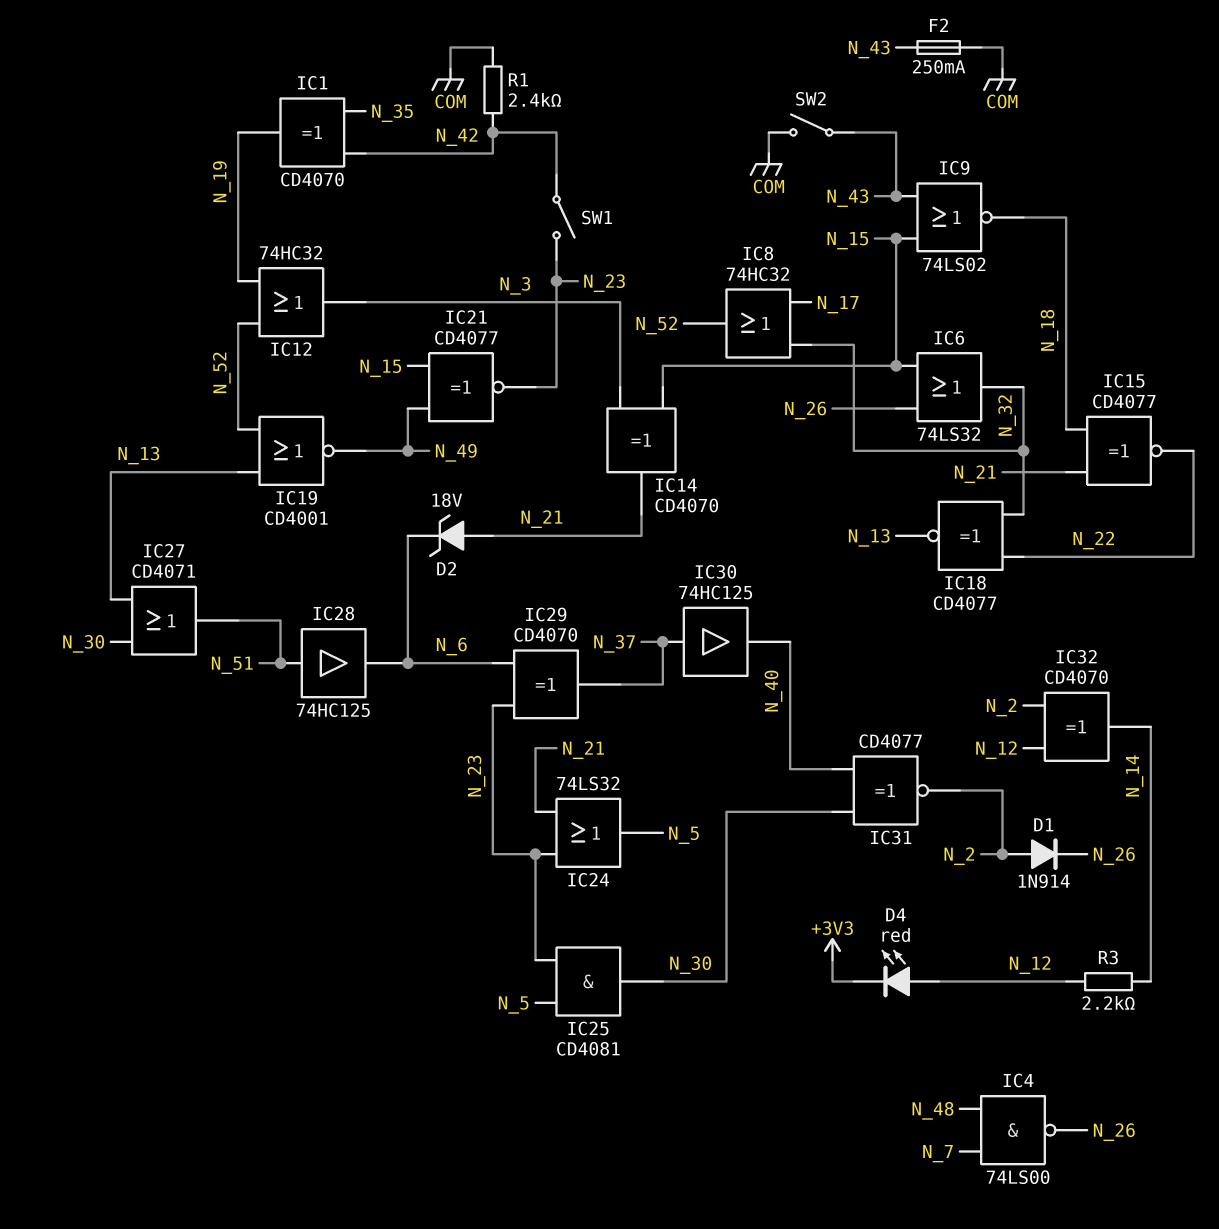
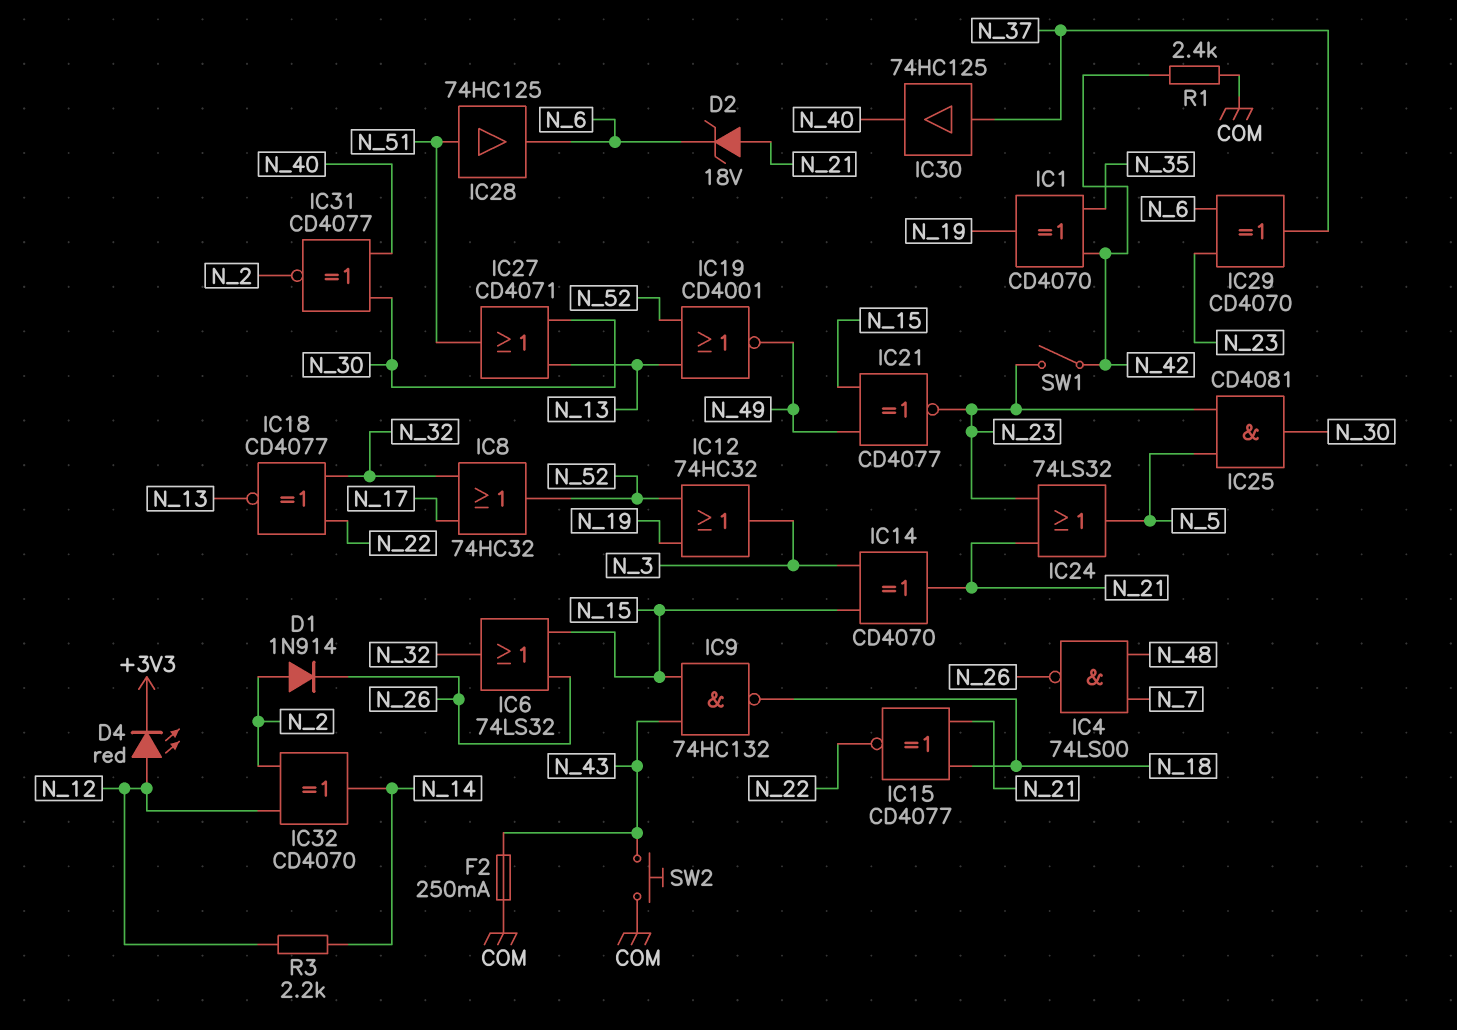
IC9: NOR 74LS02 (in N_15, in N_43, out N_18) -> NAND 74HC132 (in N_15, in N_43, out N_18)
SW2: switch (COM, N_43) -> button (COM, N_43)

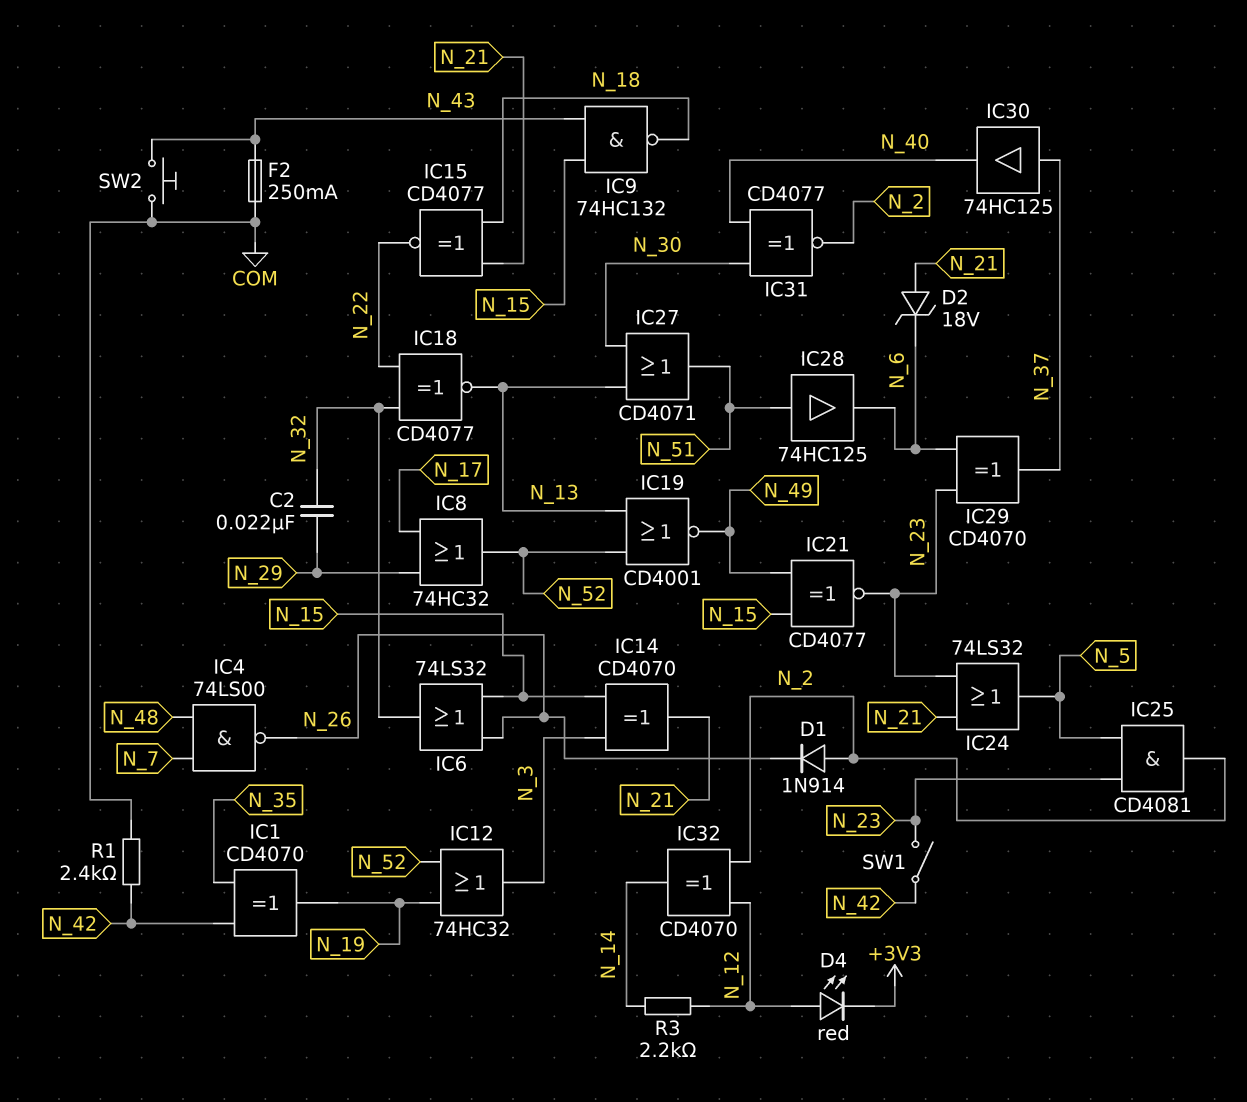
C2: none -> 22nF (N_29, N_32)
IC8: OR 74HC32 (in N_17, in N_32, out N_52) -> OR 74HC32 (in N_17, in N_29, out N_52)
IC25: AND CD4081 (in N_5, in N_23, out N_30) -> AND CD4081 (in N_5, in N_23, out N_2)

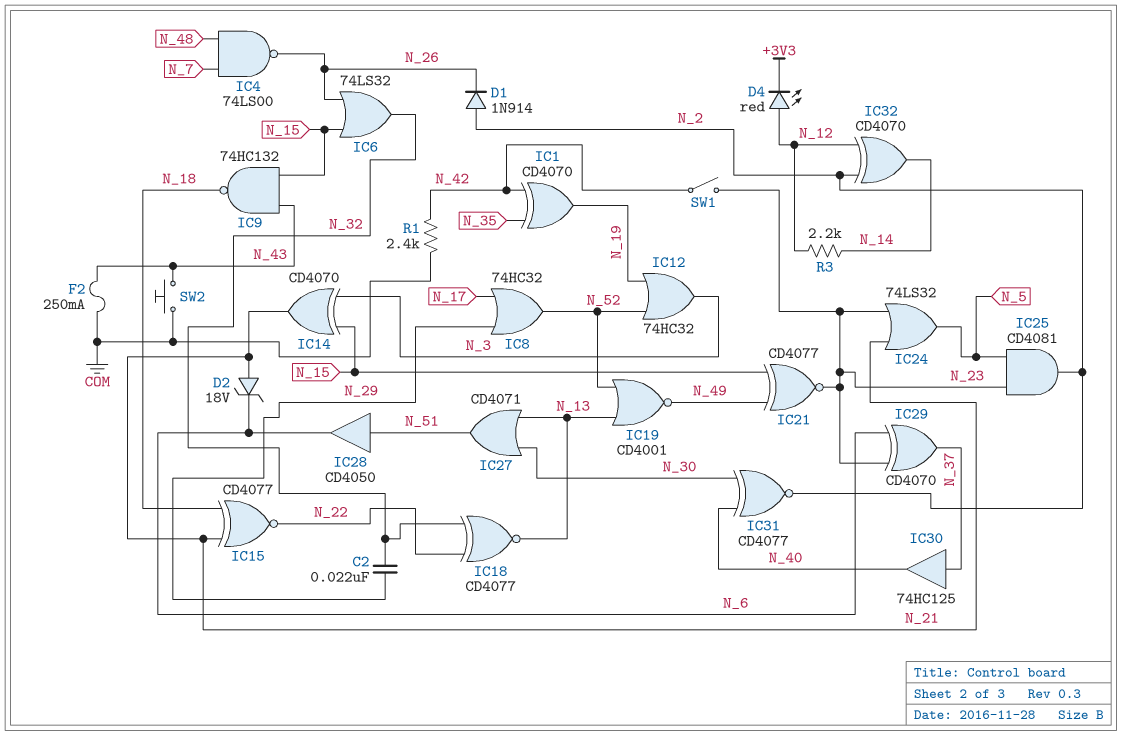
IC28: buffer 74HC125 (in N_51, out N_6) -> buffer CD4050 (in N_51, out N_6)

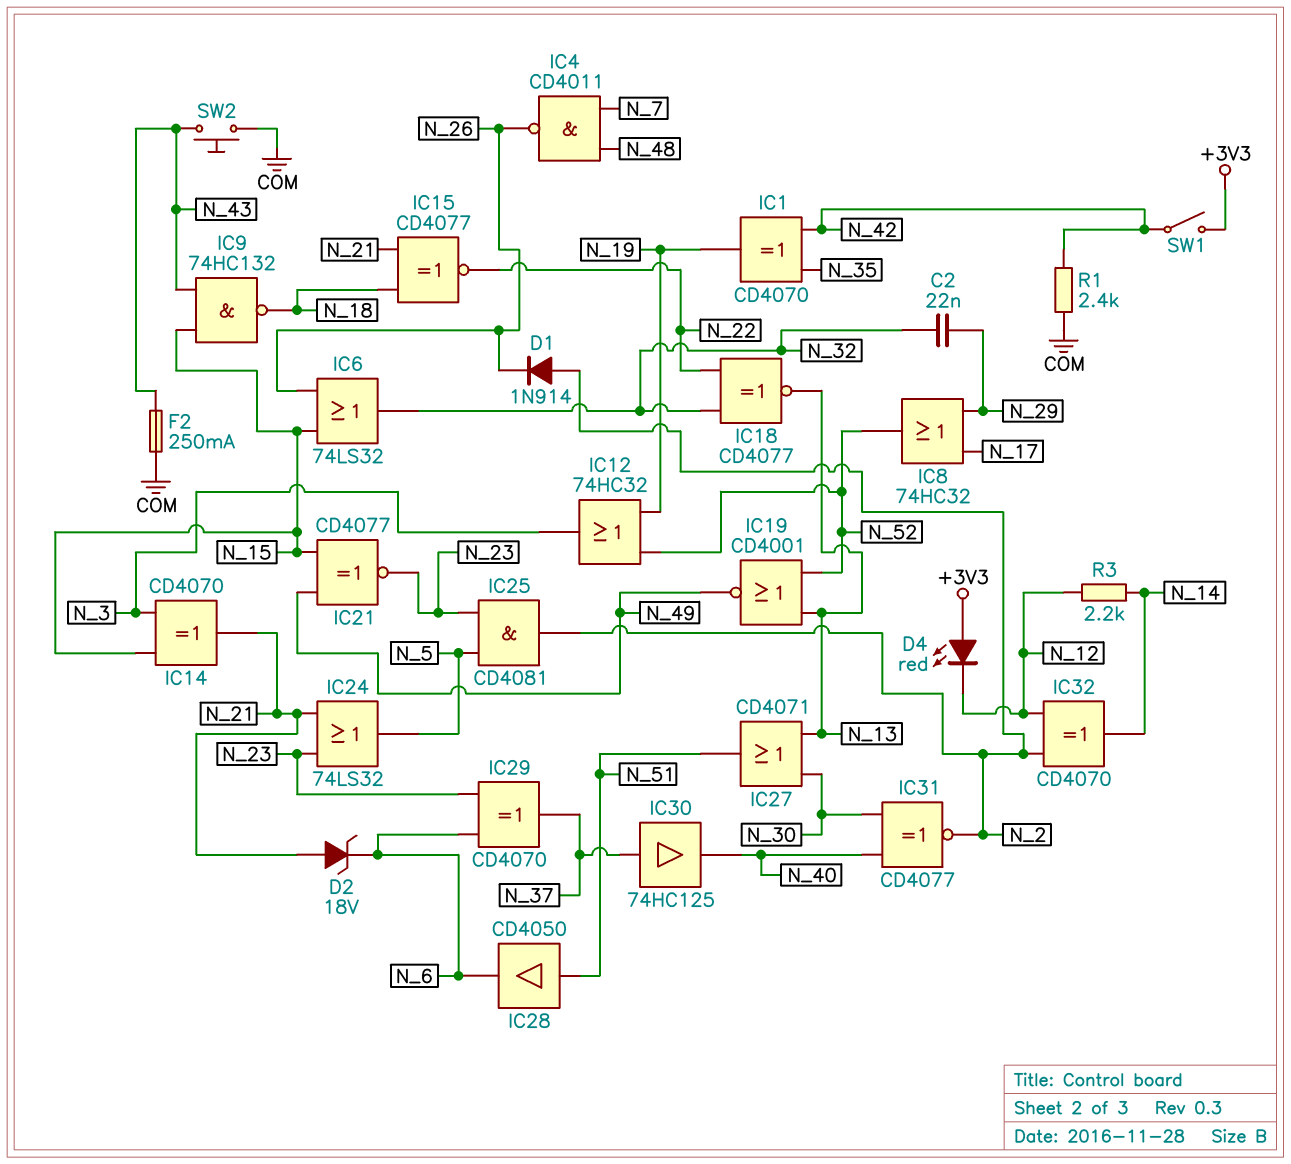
D4: LED red (A N_12, K +3V3) -> LED red (A +3V3, K N_12)
IC4: NAND 74LS00 (in N_7, in N_48, out N_26) -> NAND CD4011 (in N_7, in N_48, out N_26)
SW1: switch (N_23, N_42) -> switch (+3V3, N_42)

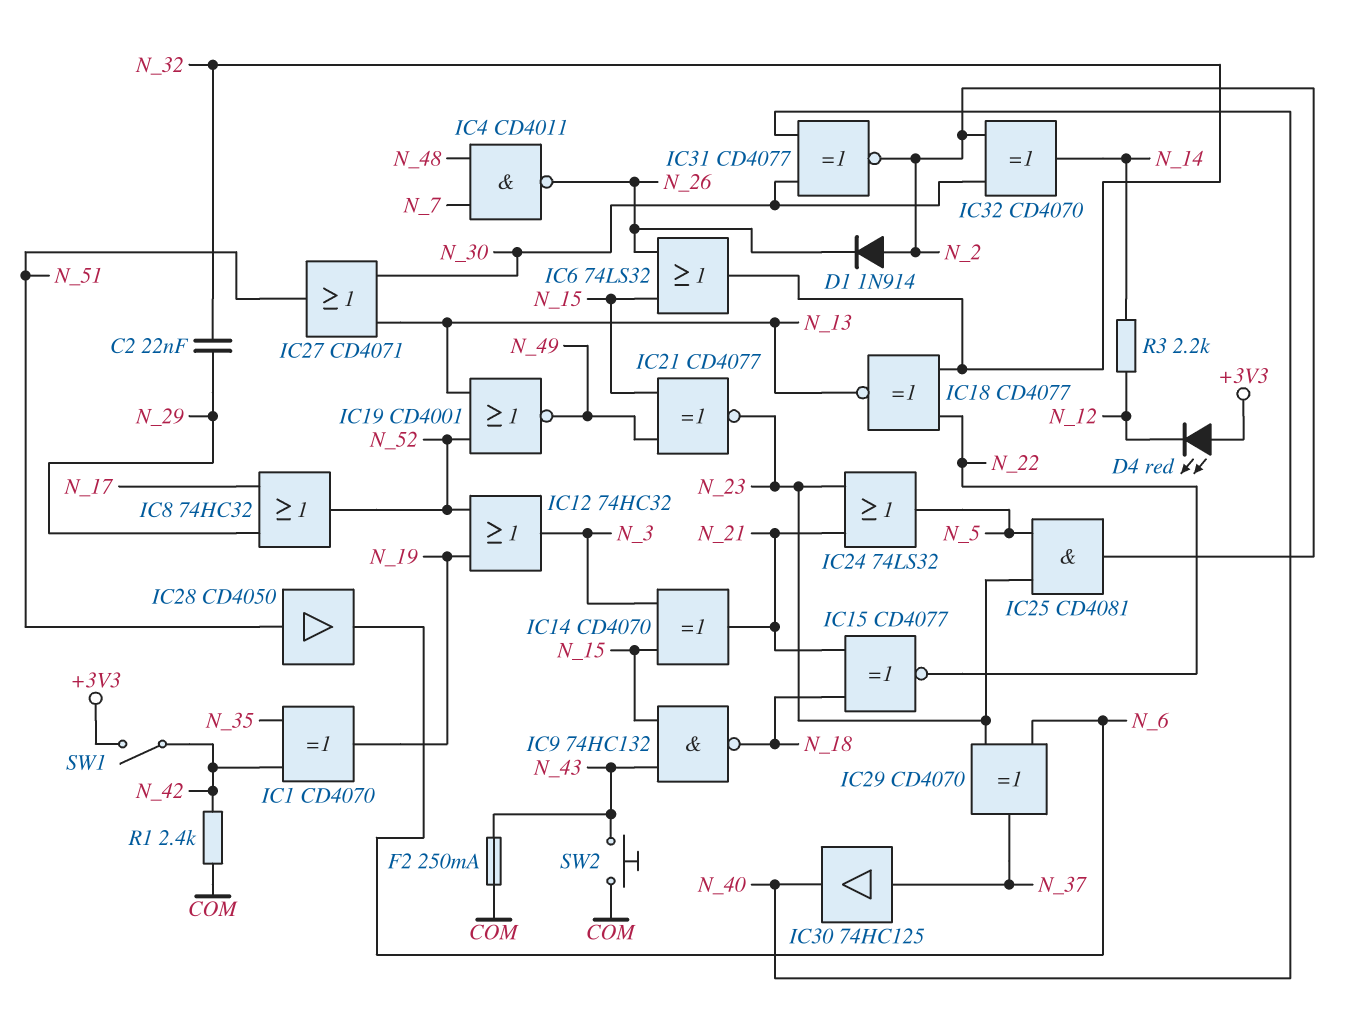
D2: zener 18V (A N_21, K N_6) -> none
IC32: XOR CD4070 (in N_2, in N_12, out N_14) -> XOR CD4070 (in N_2, in N_30, out N_14)

